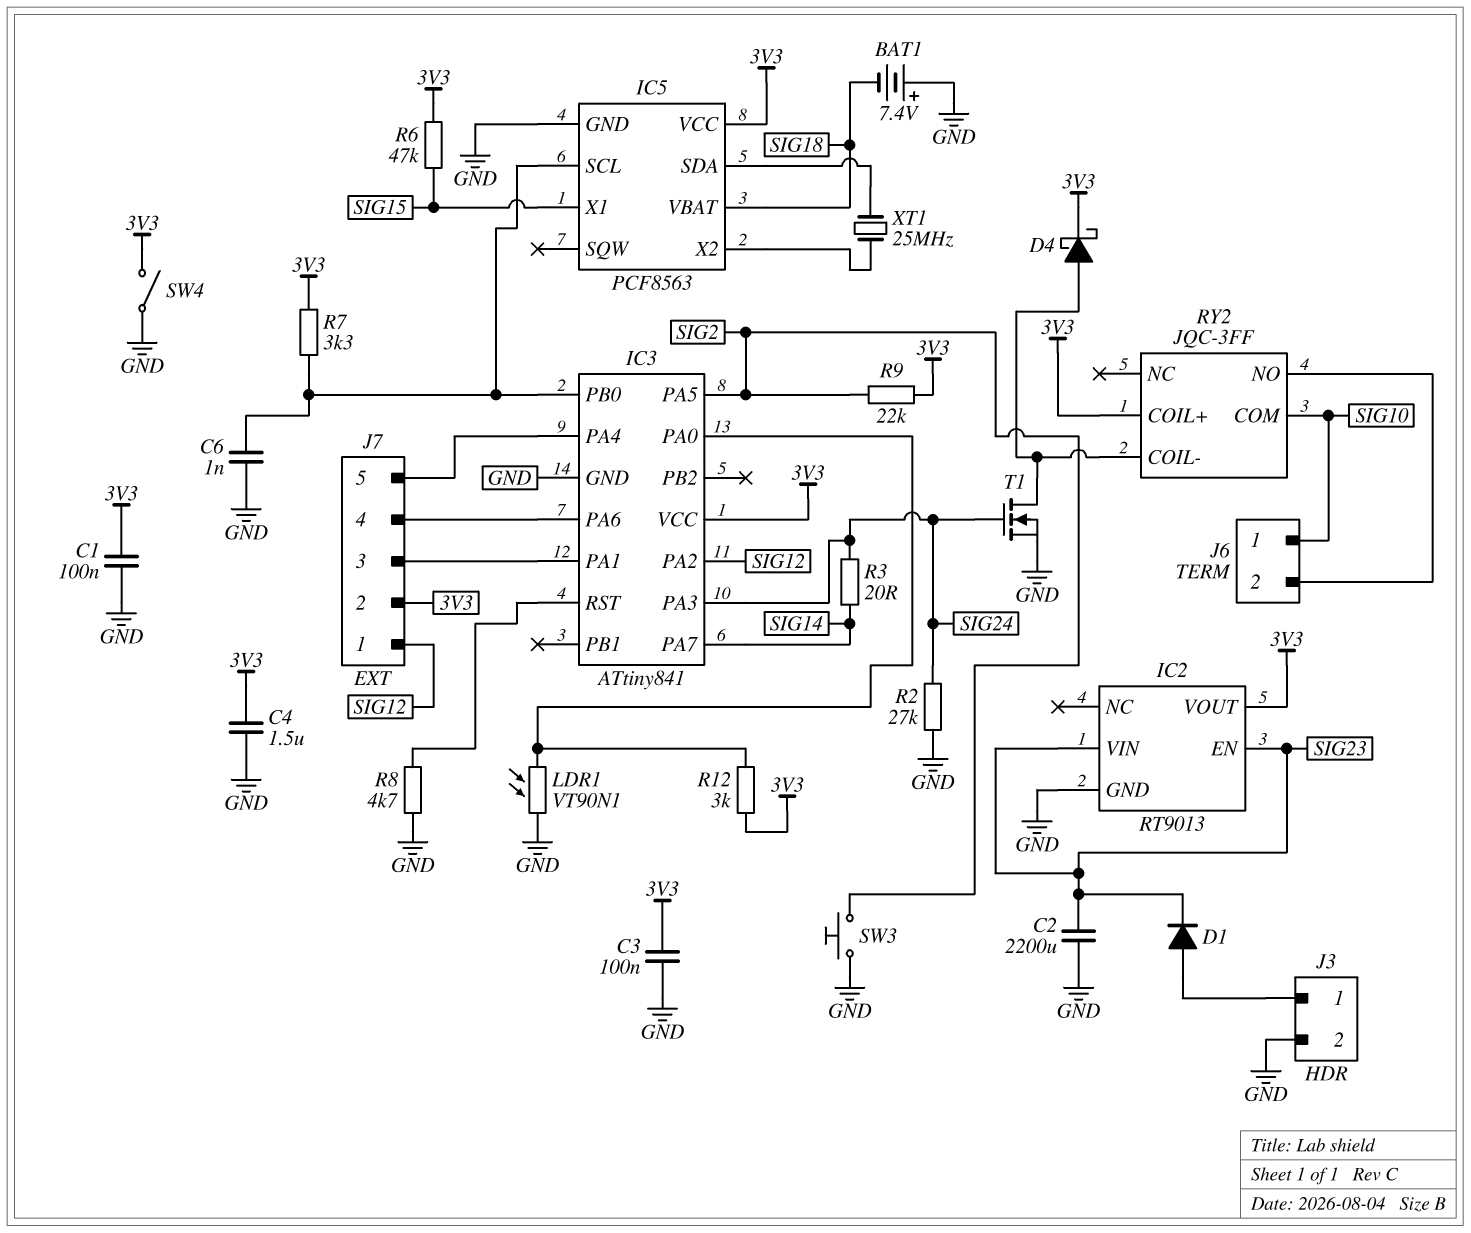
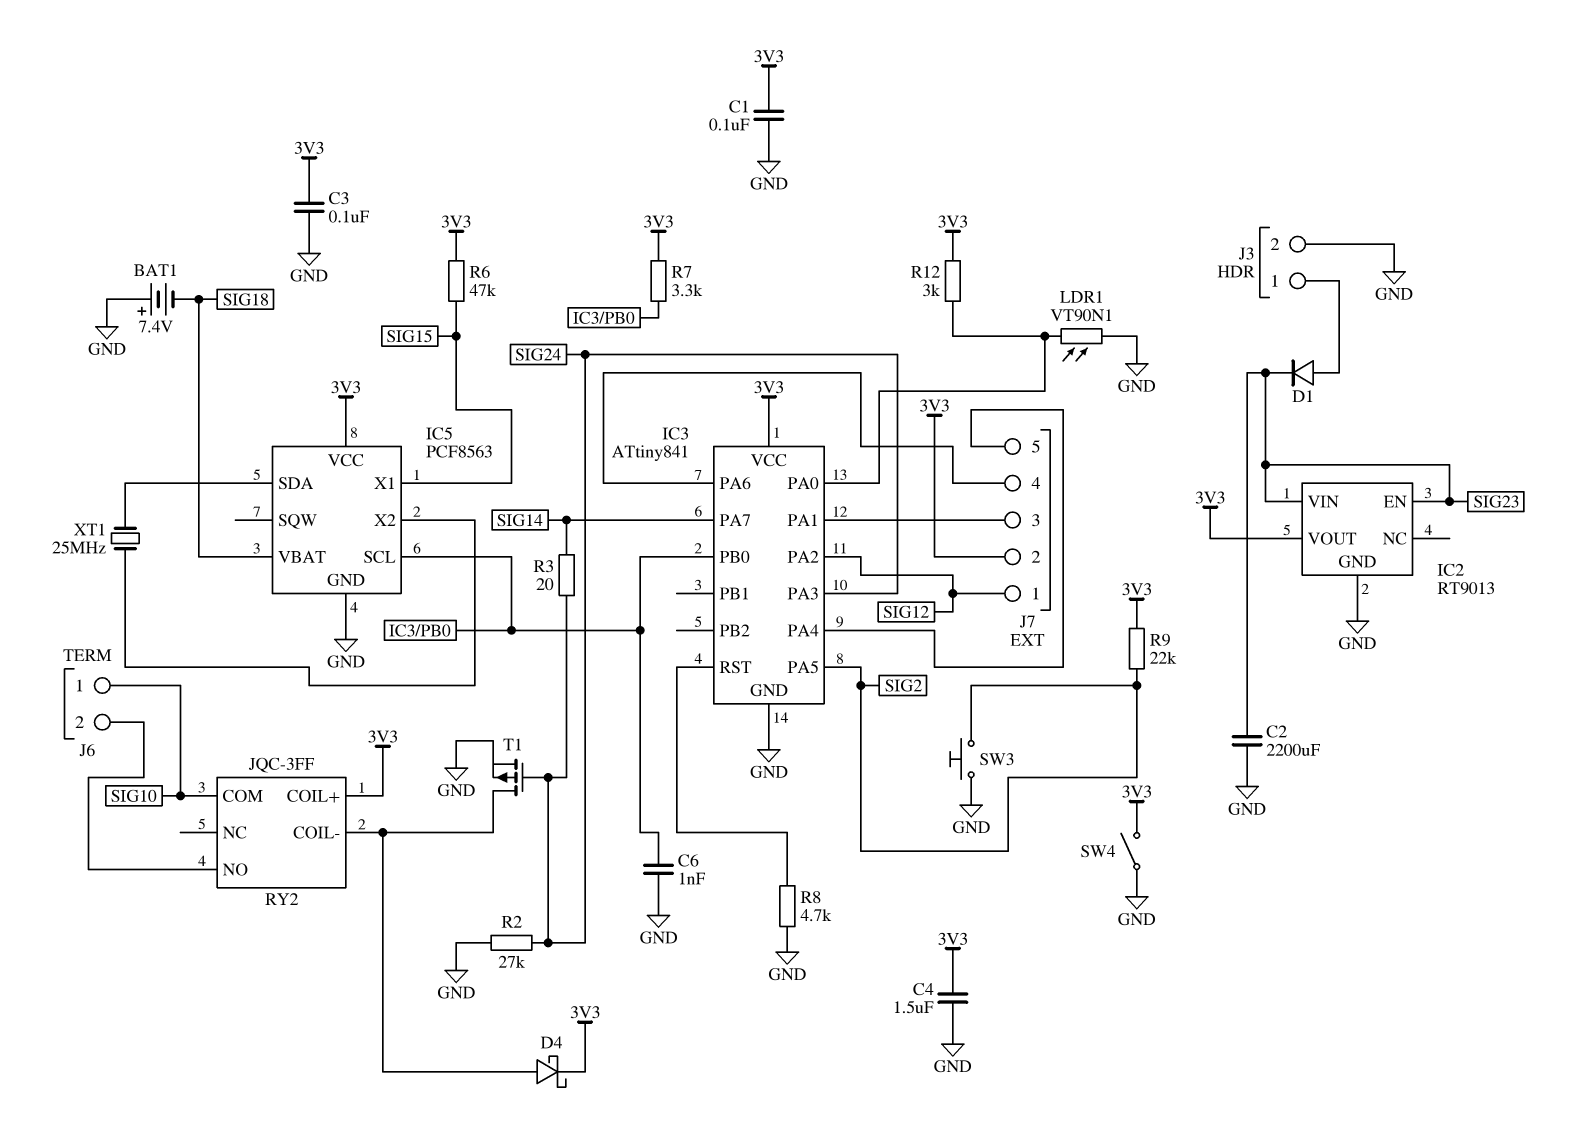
T1: NMOS (G SIG24, D RY2/COIL-, S GND) -> PMOS (G SIG24, D RY2/COIL-, S GND)

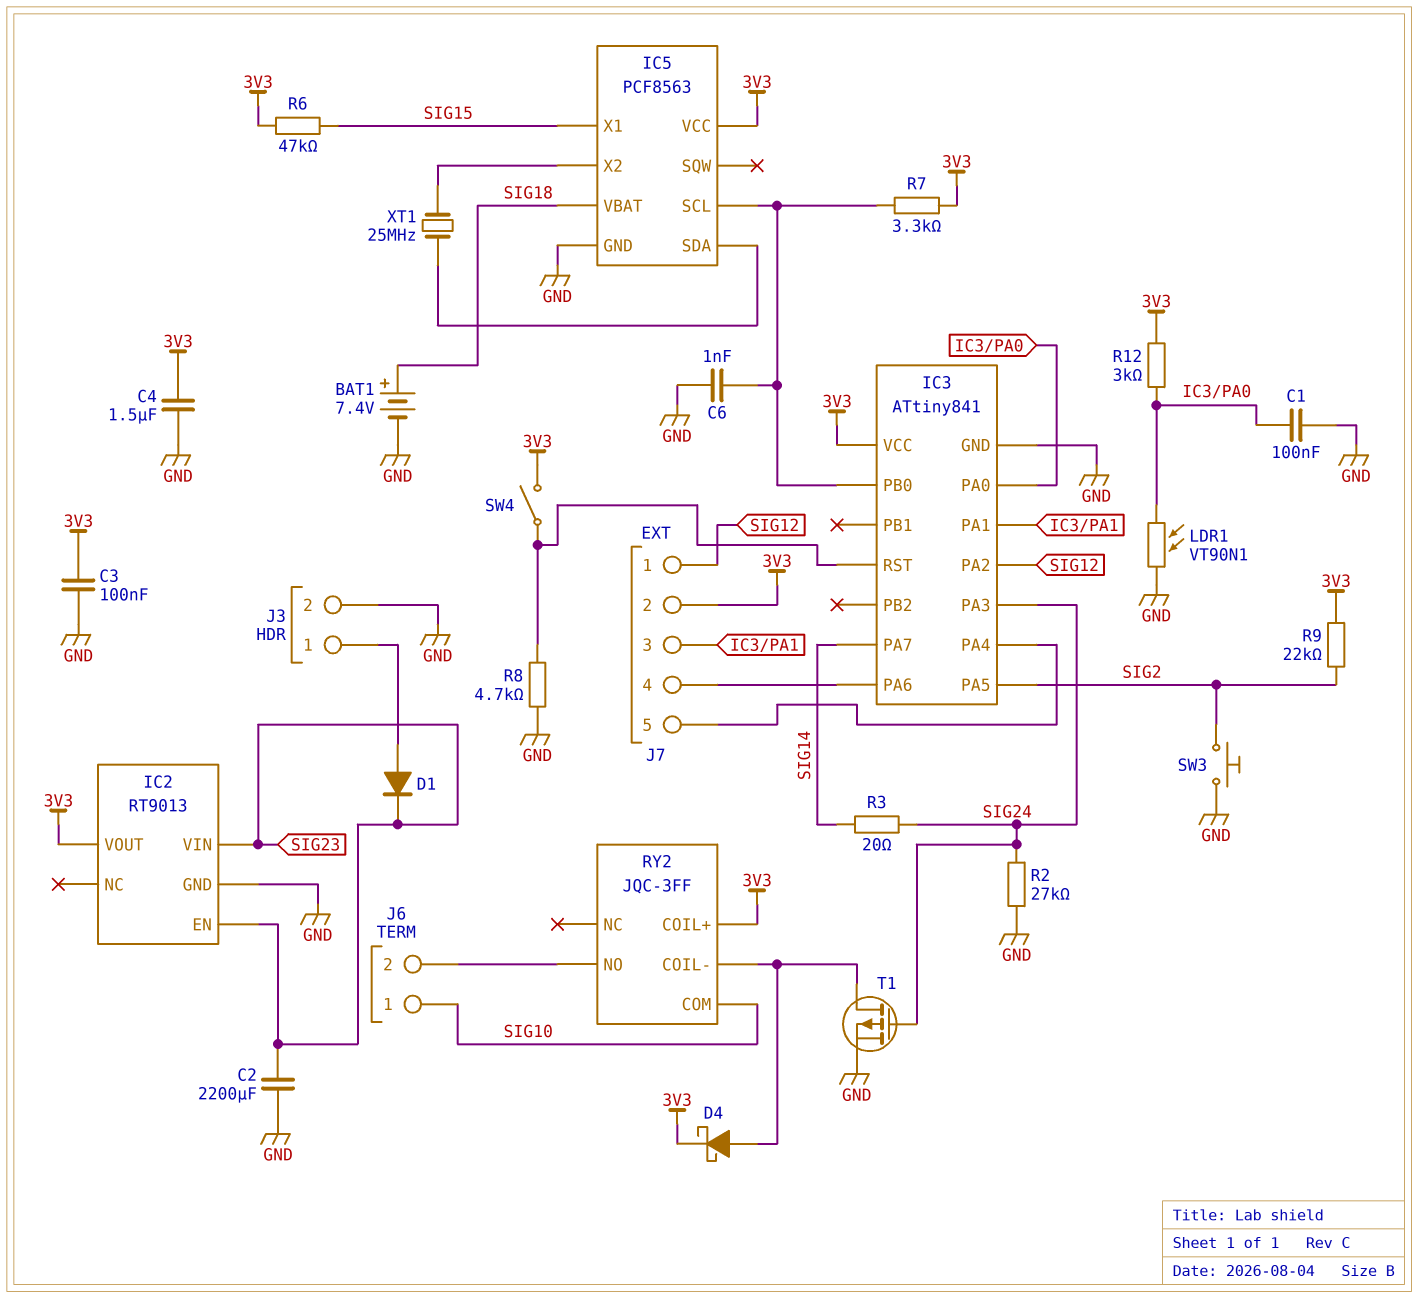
BAT1: 7.4V (plus GND, minus SIG18) -> 7.4V (plus SIG18, minus GND)
C1: 100nF (3V3, GND) -> 100nF (GND, IC3/PA0)
SW4: switch (3V3, GND) -> switch (3V3, IC3/RST)

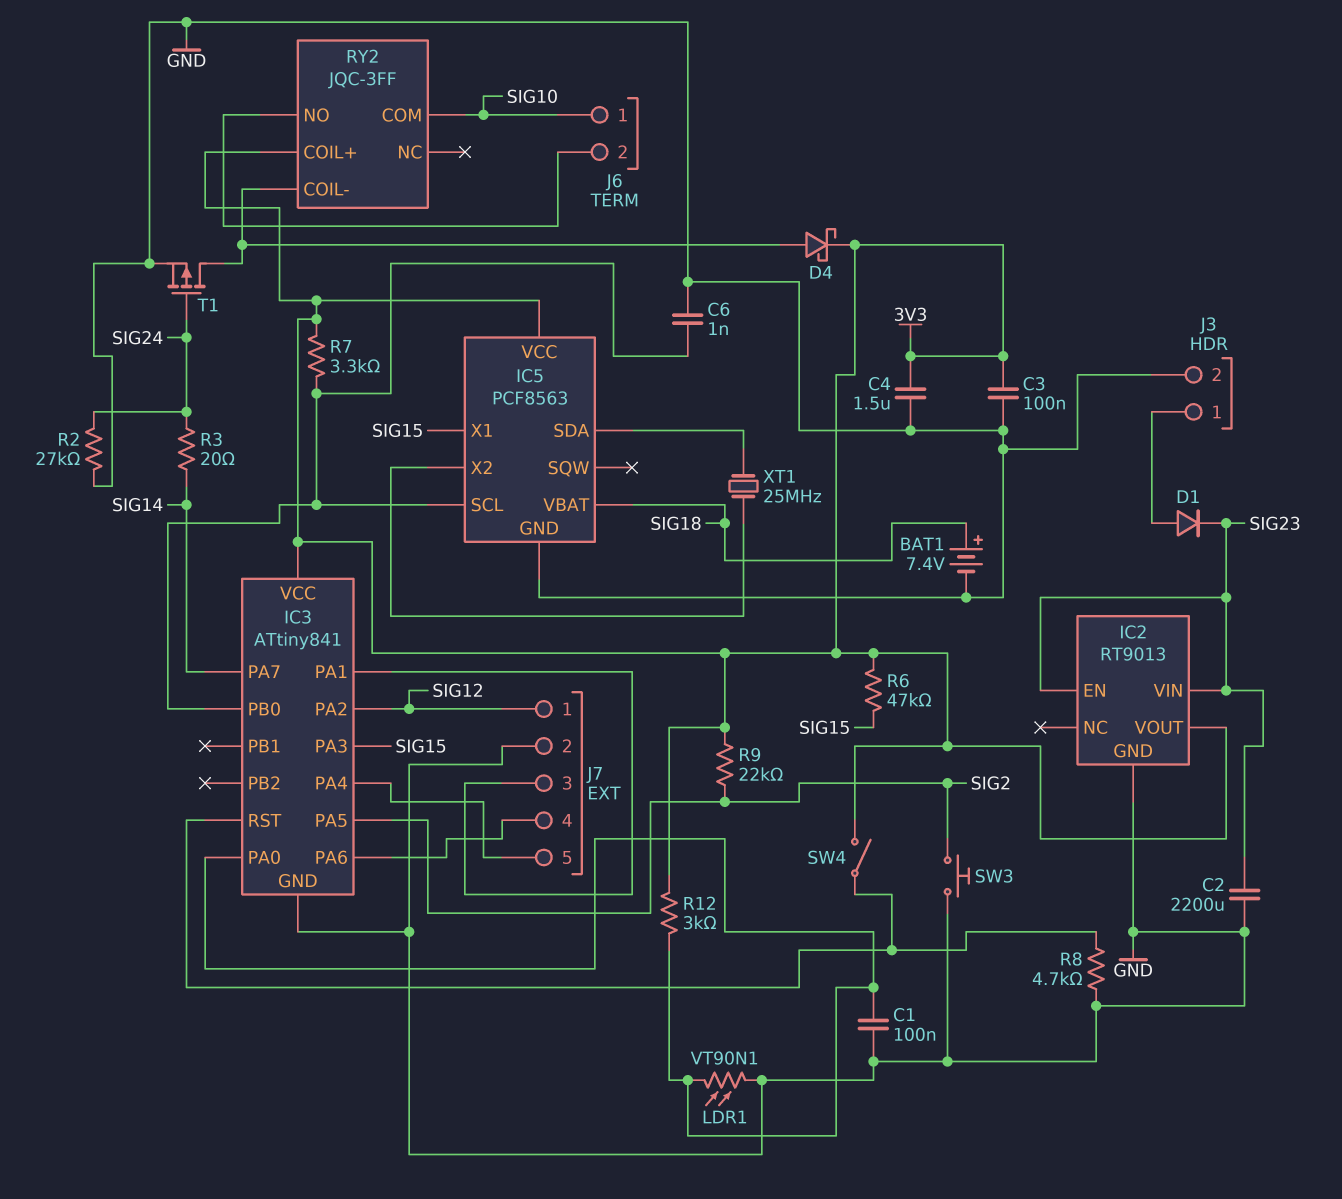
IC3 pin PA3: SIG24 -> SIG15
J7 pin 2: 3V3 -> GND

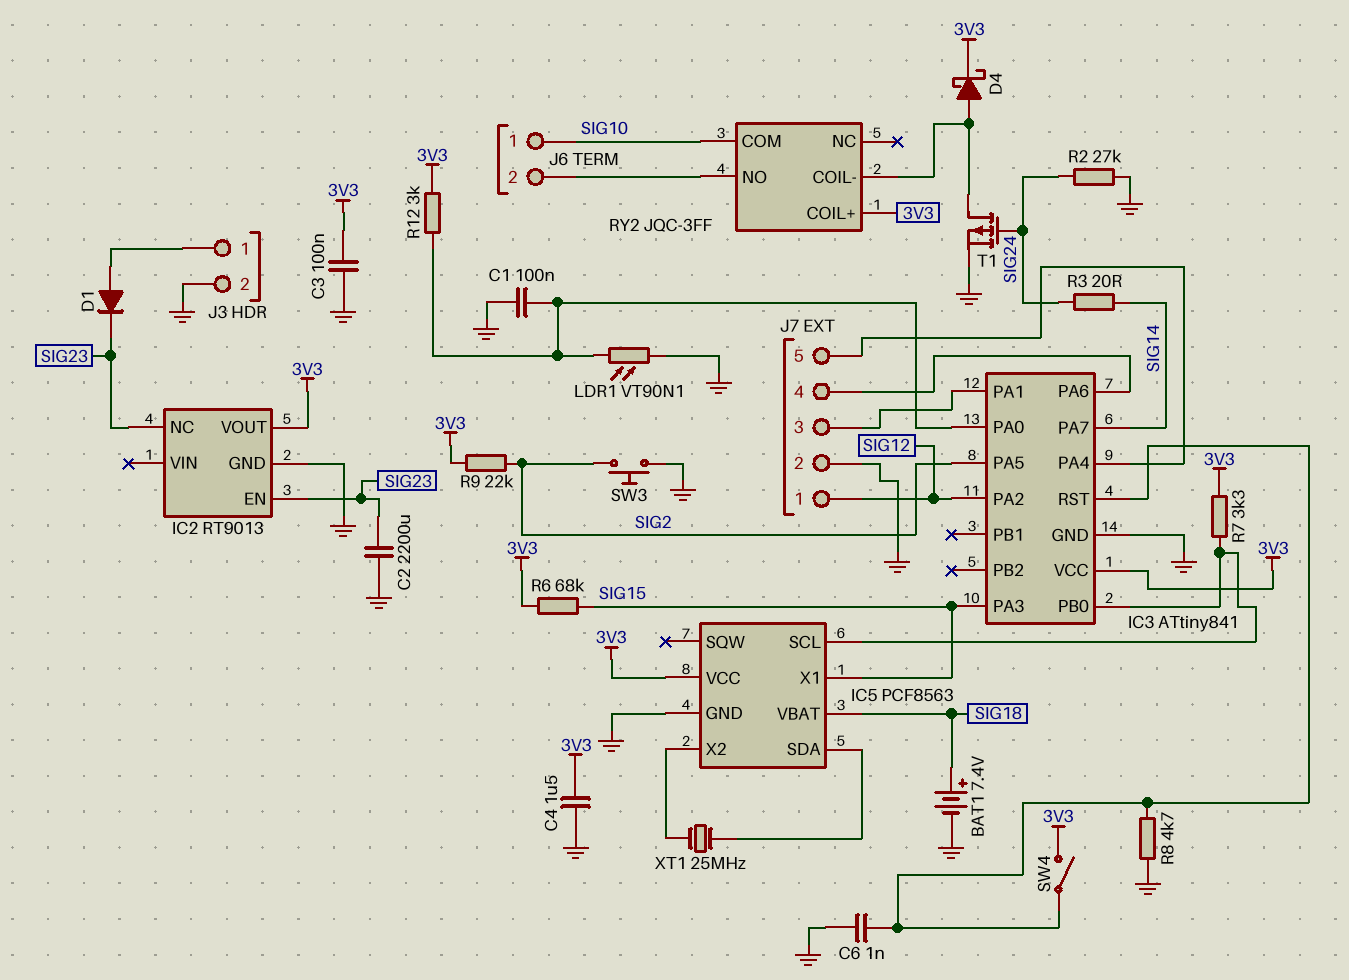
C6: 1nF (GND, IC3/PB0) -> 1nF (GND, IC3/RST)
IC2 pin NC: none -> SIG23
IC2 pin VIN: SIG23 -> none
R6: 47k (3V3, SIG15) -> 68k (3V3, SIG15)

